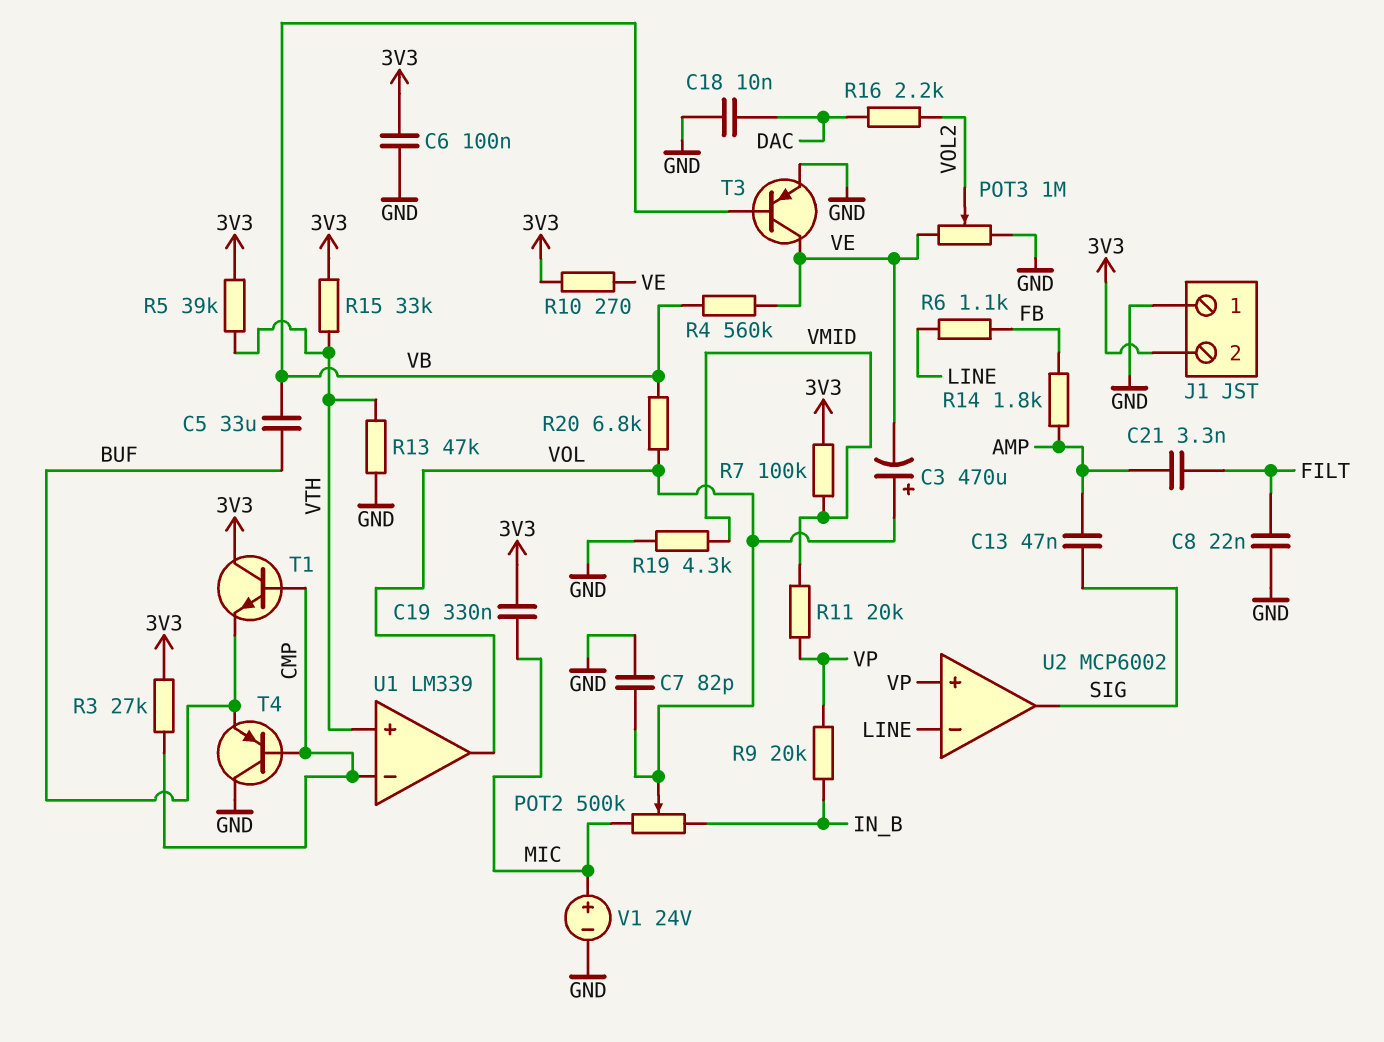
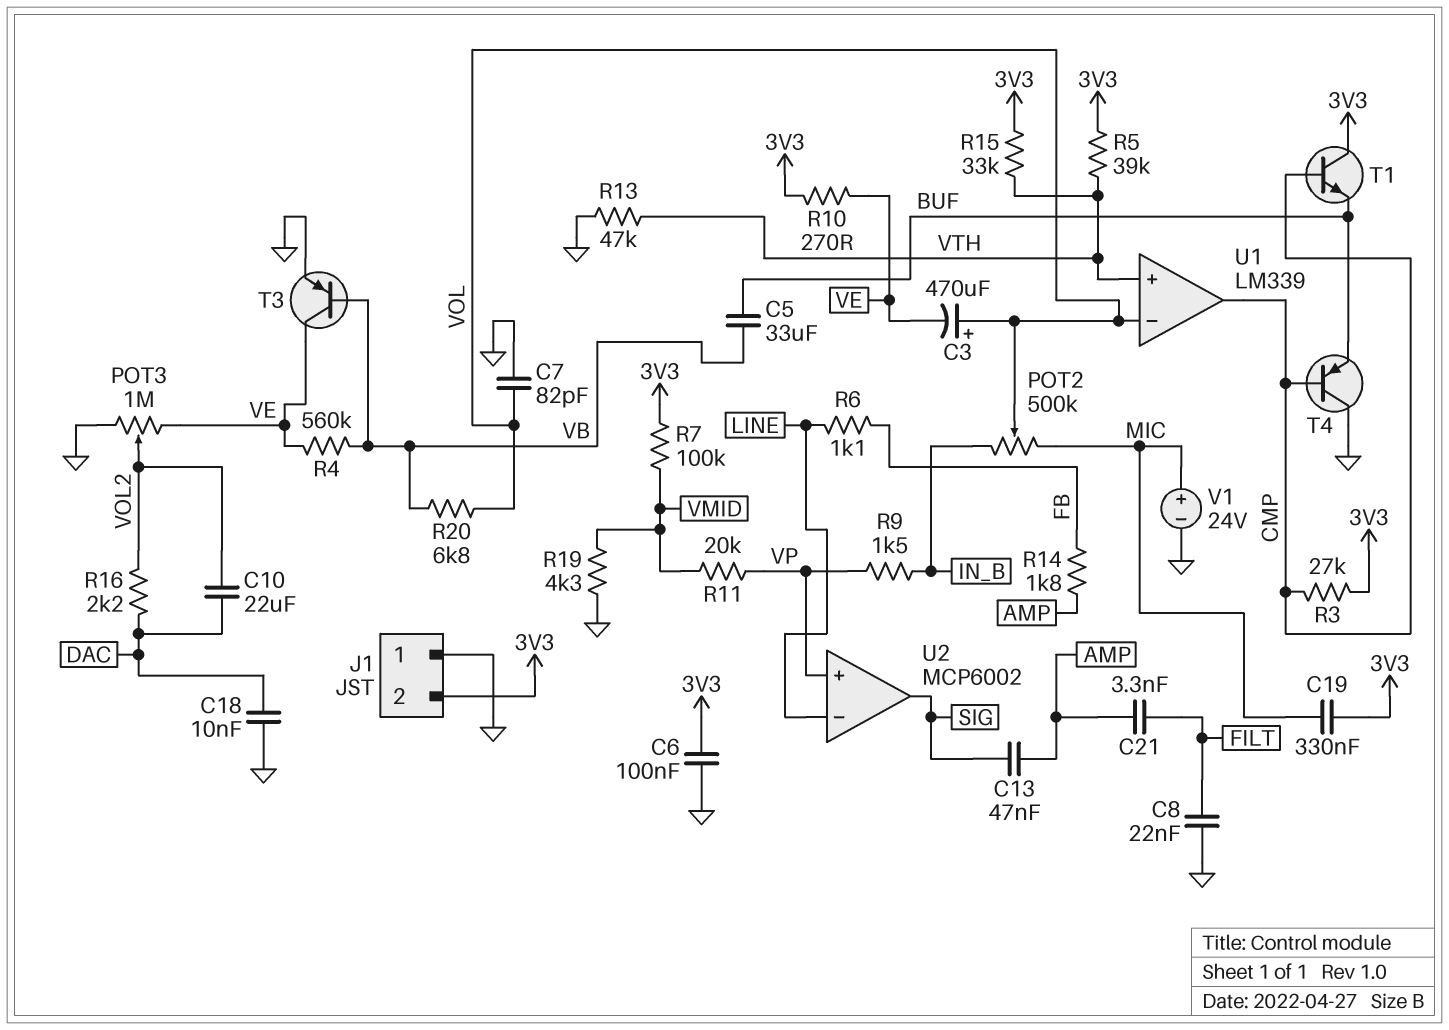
C10: none -> 22uF (DAC, VOL2)
R9: 20k (IN_B, VP) -> 1.5k (IN_B, VP)
U1 pin in-: CMP -> VOL
U1 pin out: VOL -> CMP

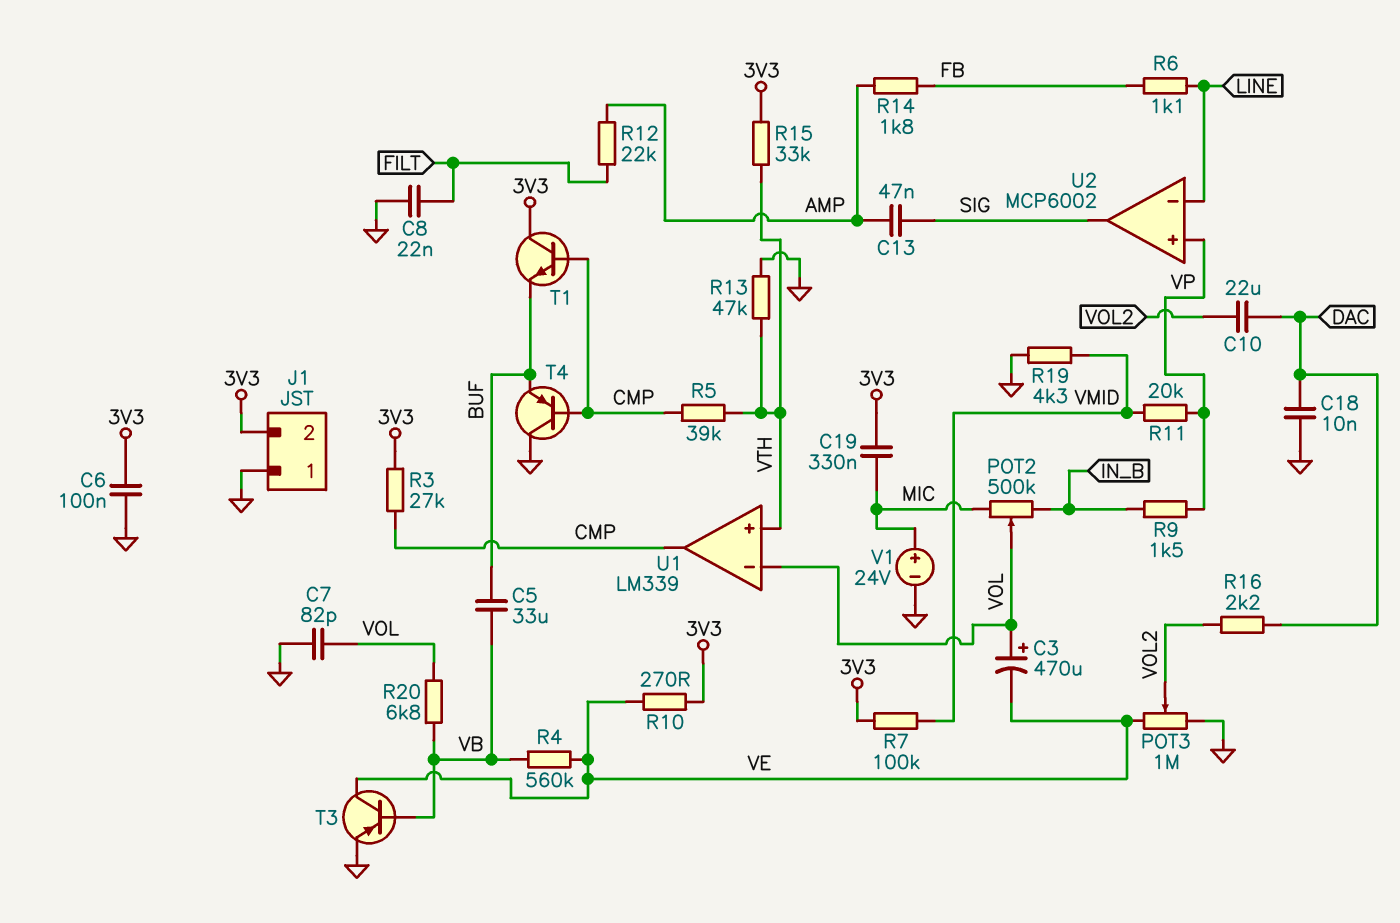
C21: 3.3nF (AMP, FILT) -> none
R5: 39k (3V3, VTH) -> 39k (CMP, VTH)
R12: none -> 22k (AMP, FILT)

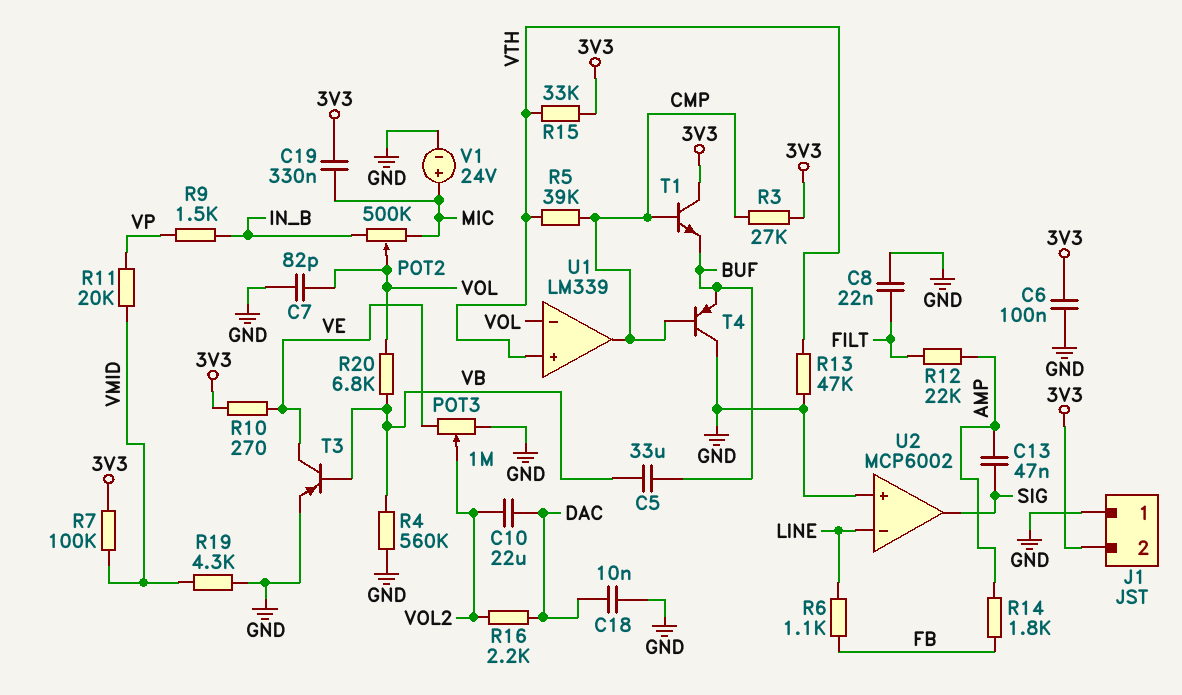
C3: 470uF (plus VOL, minus VE) -> none
R4: 560k (VB, VE) -> 560k (GND, VB)
U2 pin in+: VP -> GND

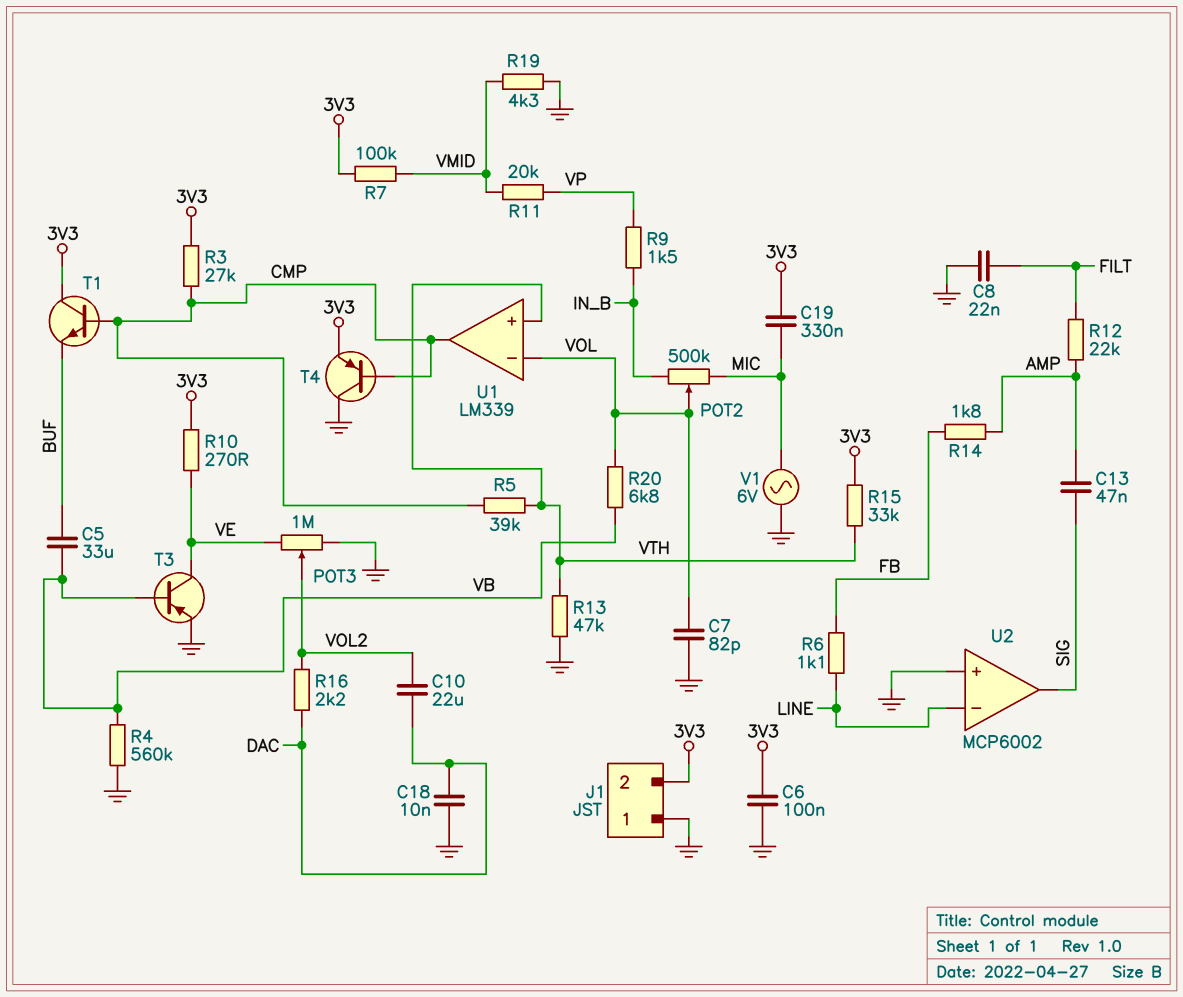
T4: PNP (B CMP, C GND, E BUF) -> PNP (B CMP, C GND, E 3V3)
V1: 24V (plus MIC, minus GND) -> AC 6V (GND, MIC)

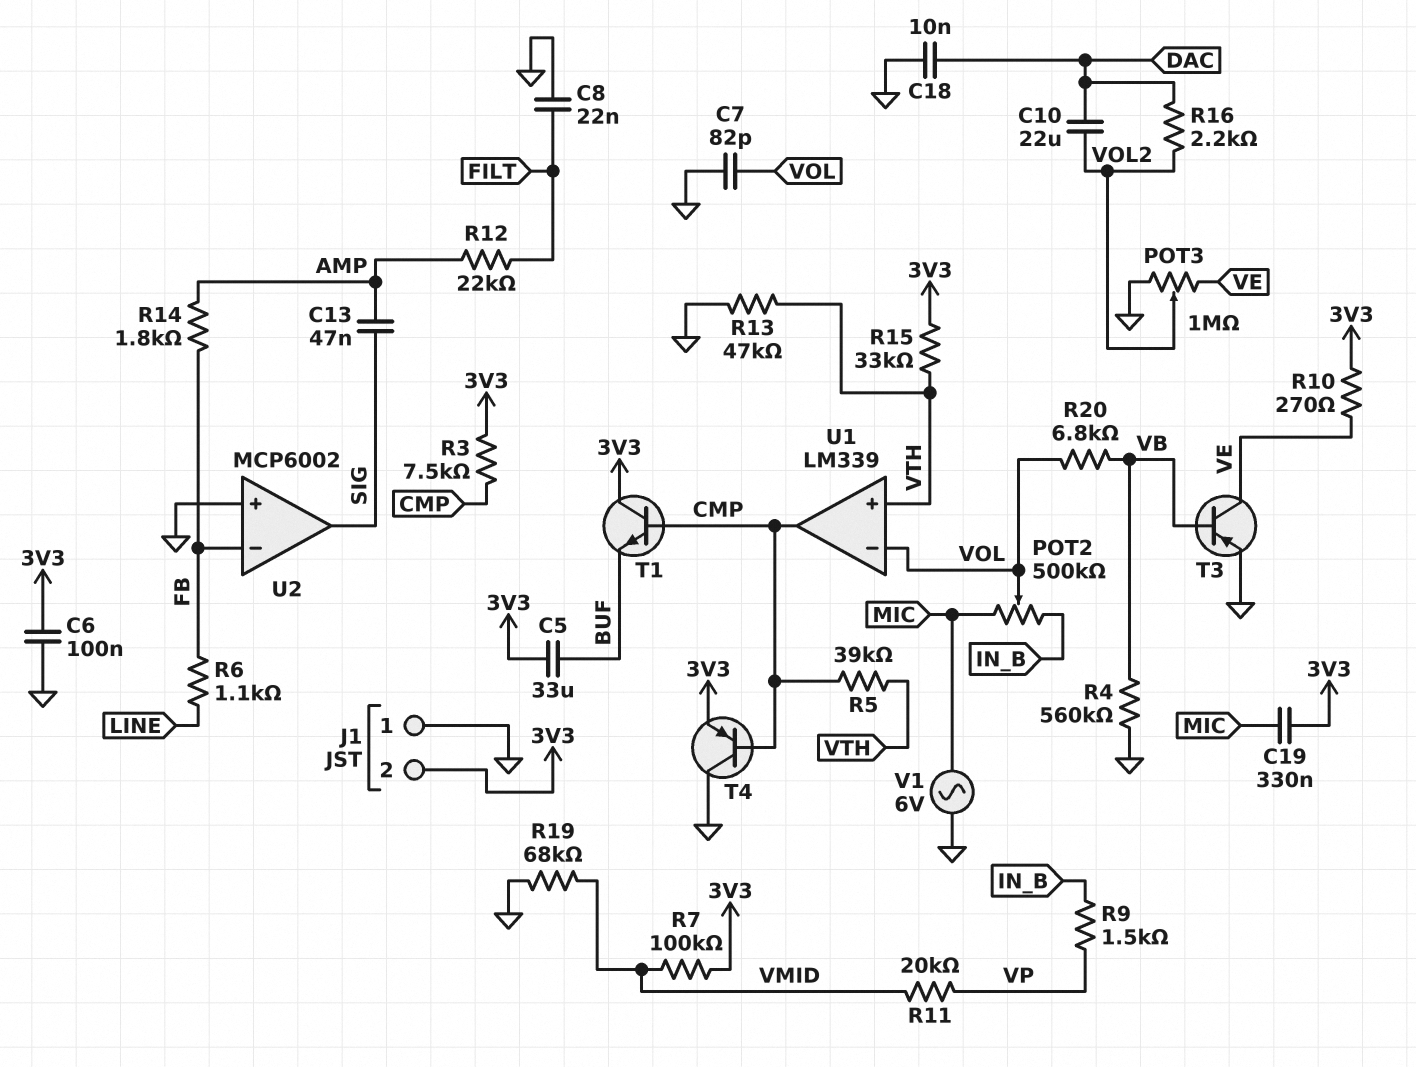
C5: 33uF (BUF, VB) -> 33uF (3V3, BUF)
R3: 27k (3V3, CMP) -> 7.5k (3V3, CMP)
R19: 4.3k (GND, VMID) -> 68k (GND, VMID)
U2 pin in-: LINE -> FB

